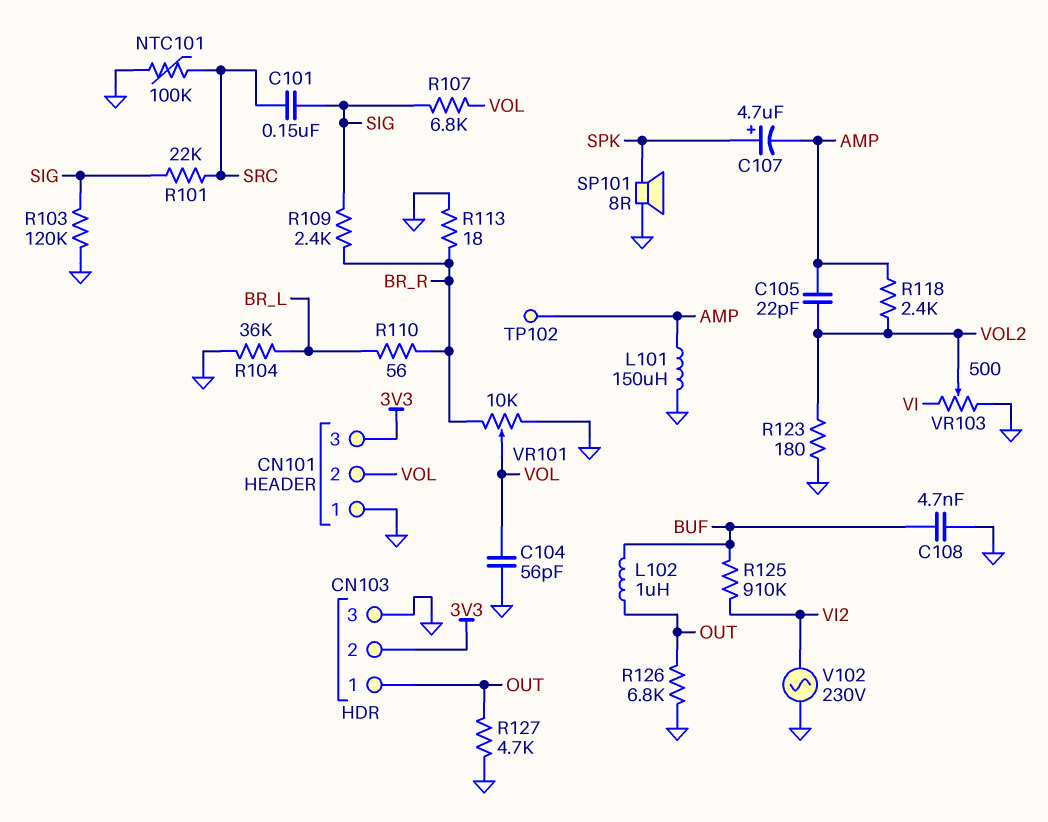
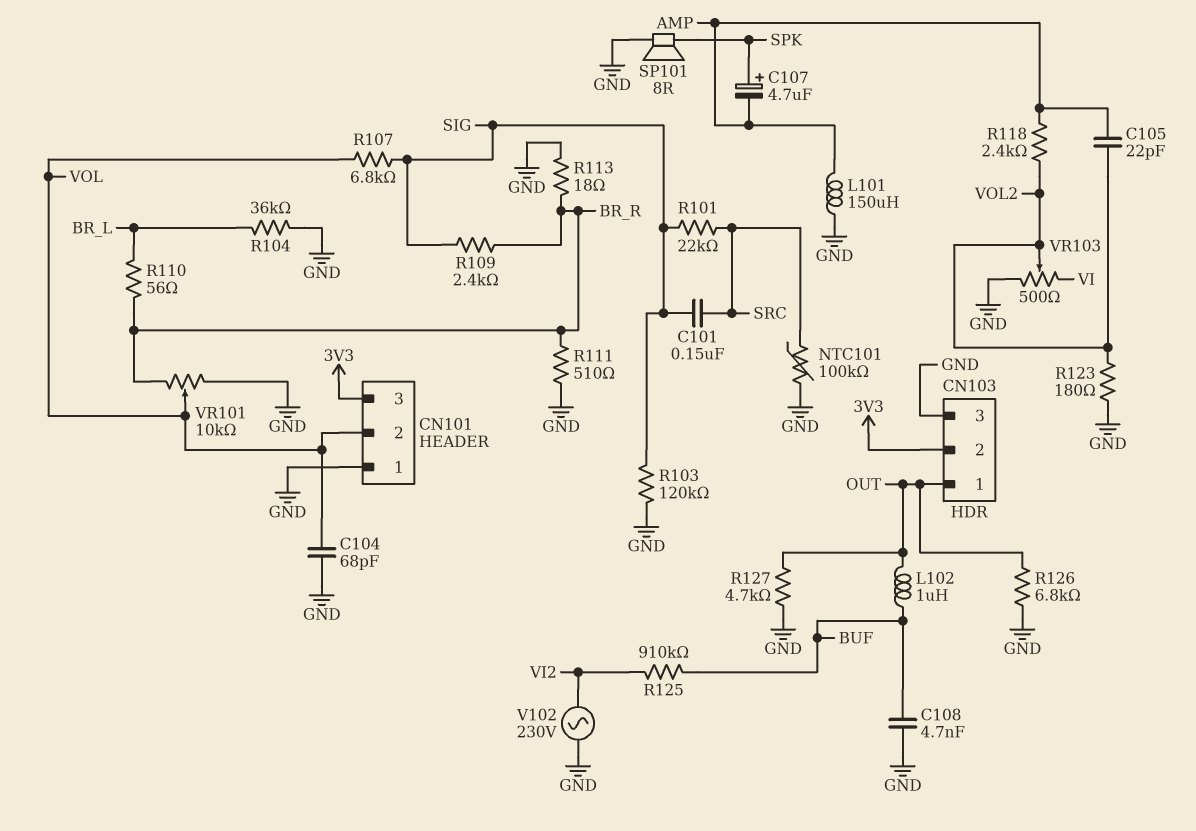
C104: 56pF (GND, VOL) -> 68pF (GND, VOL)
R111: none -> 510 (BR_R, GND)
TP102: test point (AMP) -> none

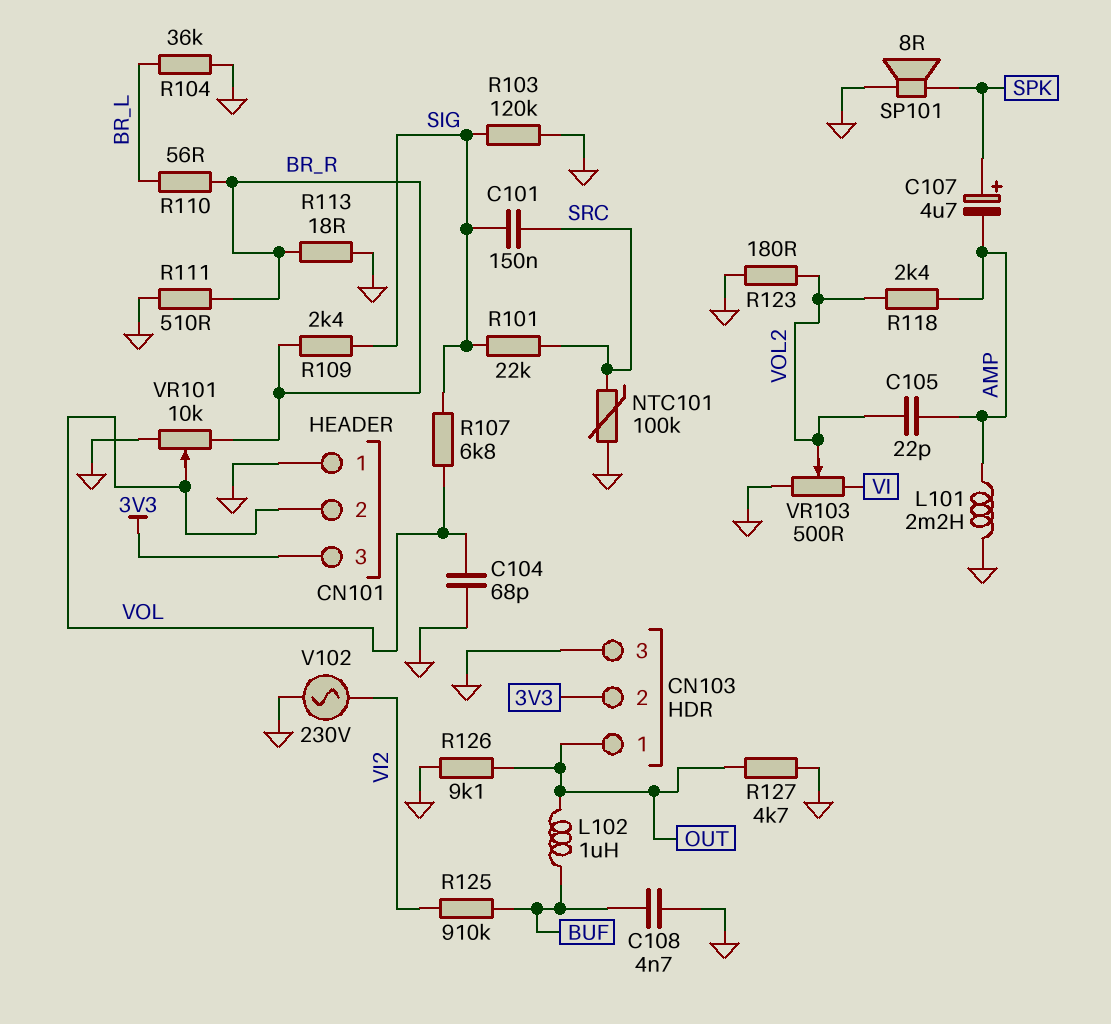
L101: 150uH (AMP, GND) -> 2.2mH (AMP, GND)
R126: 6.8k (GND, OUT) -> 9.1k (GND, OUT)

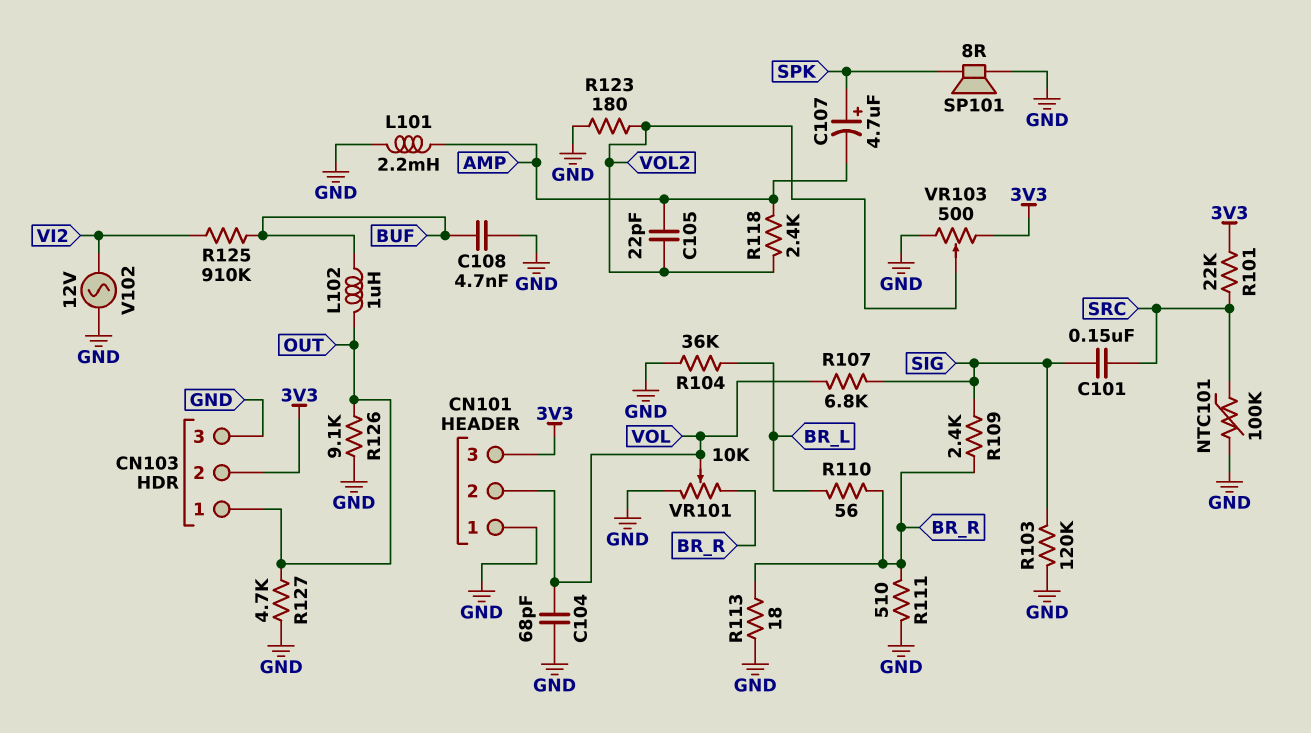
R101: 22k (SIG, SRC) -> 22k (3V3, SRC)
V102: AC 230V (GND, VI2) -> AC 12V (GND, VI2)
VR103: 500 (GND, VI, wiper VOL2) -> 500 (3V3, GND, wiper VOL2)

